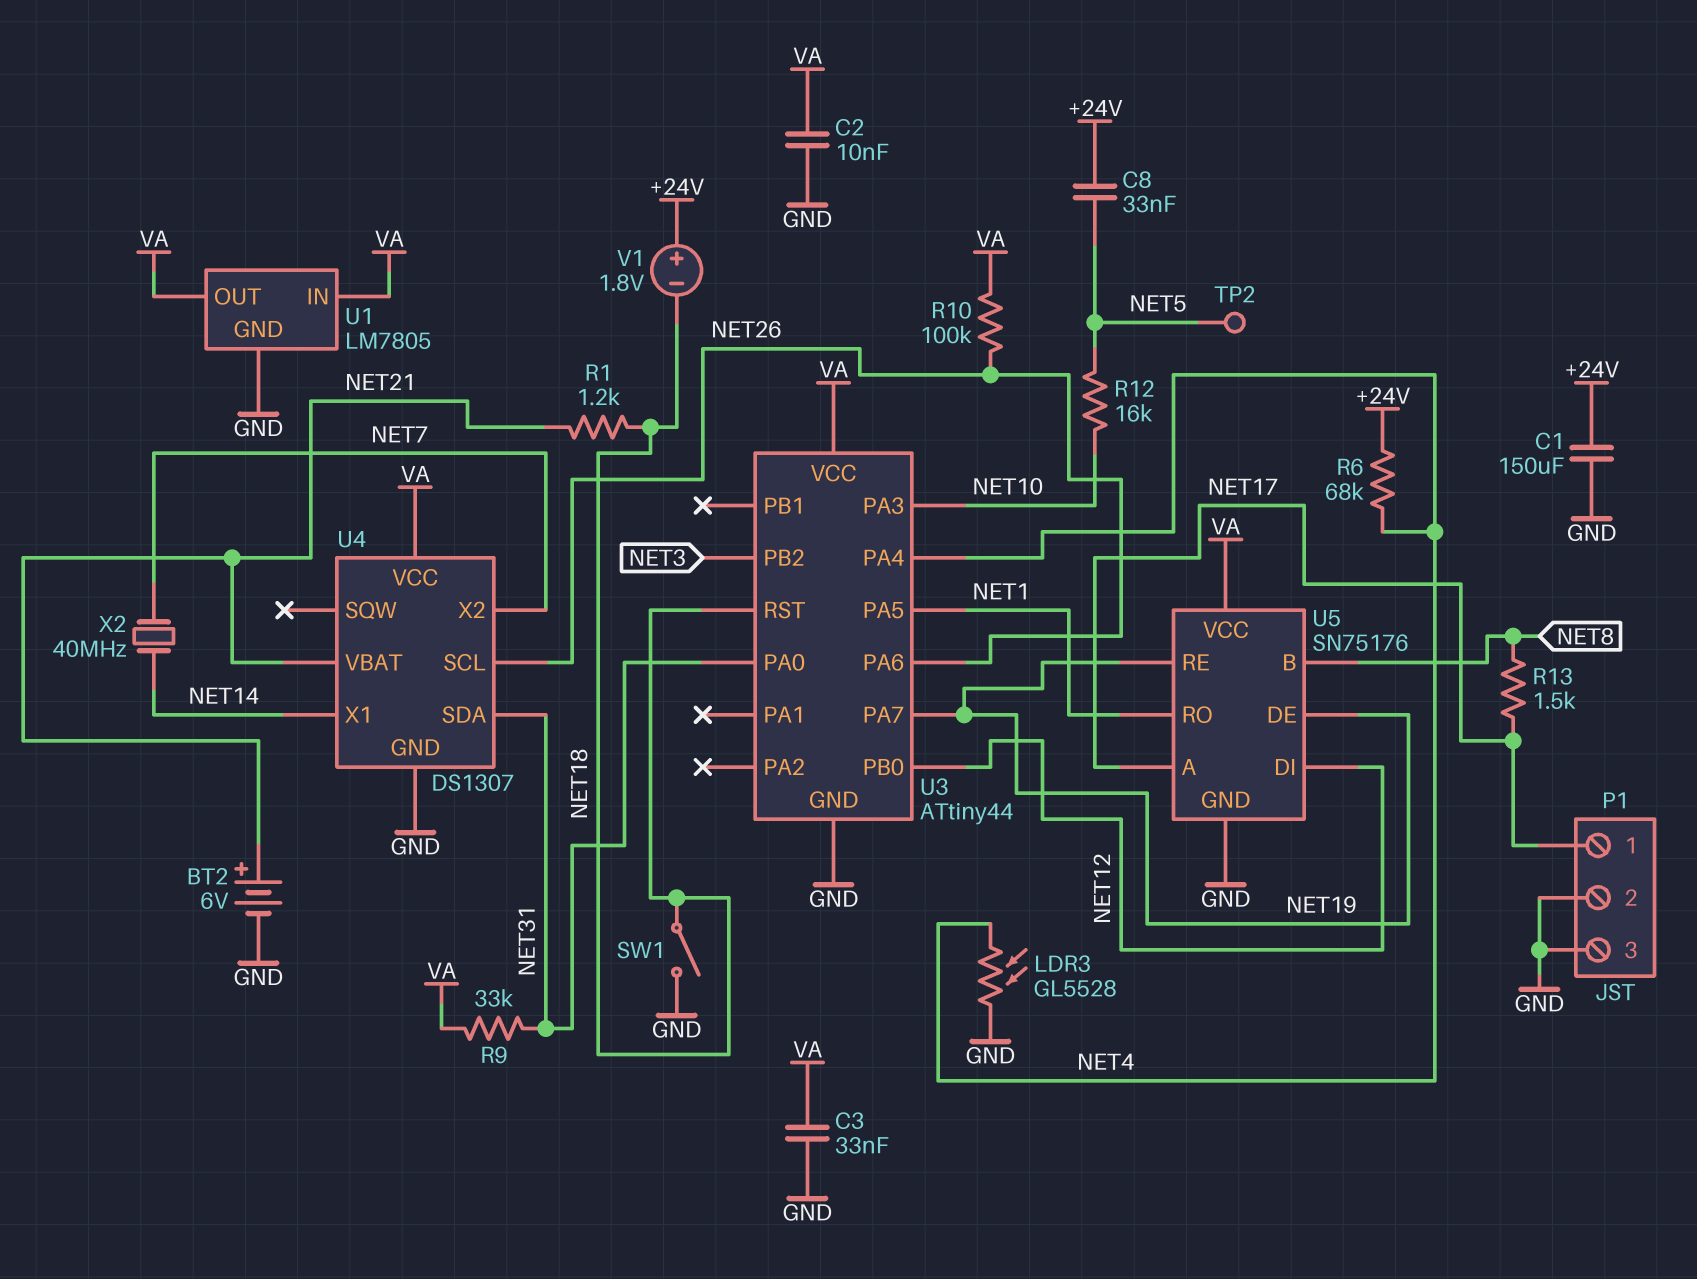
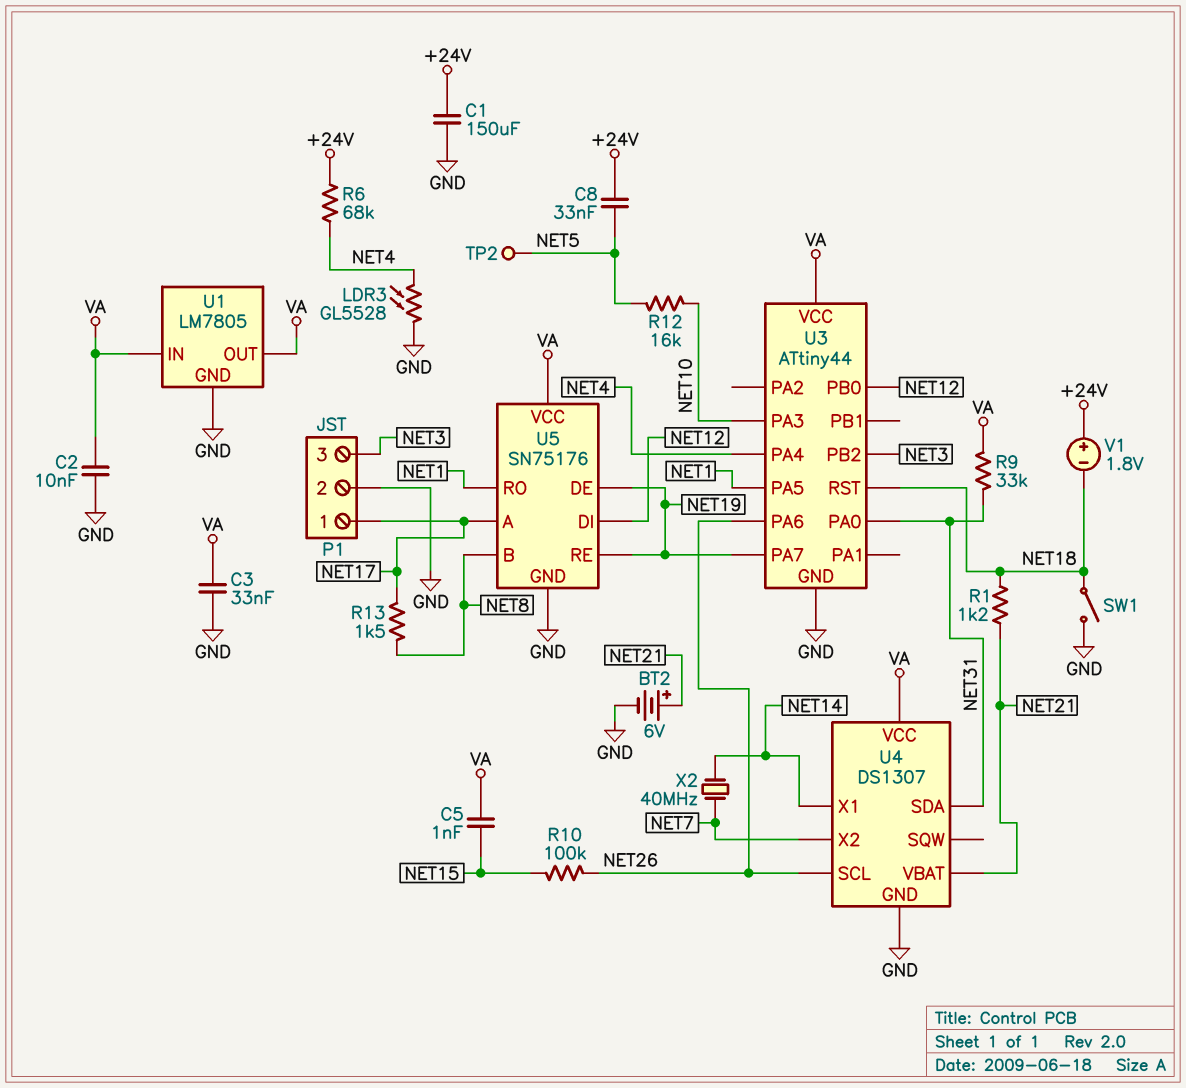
C5: none -> 1nF (NET15, VA)
P1 pin 3: GND -> NET3
R10: 100k (NET26, VA) -> 100k (NET15, NET26)

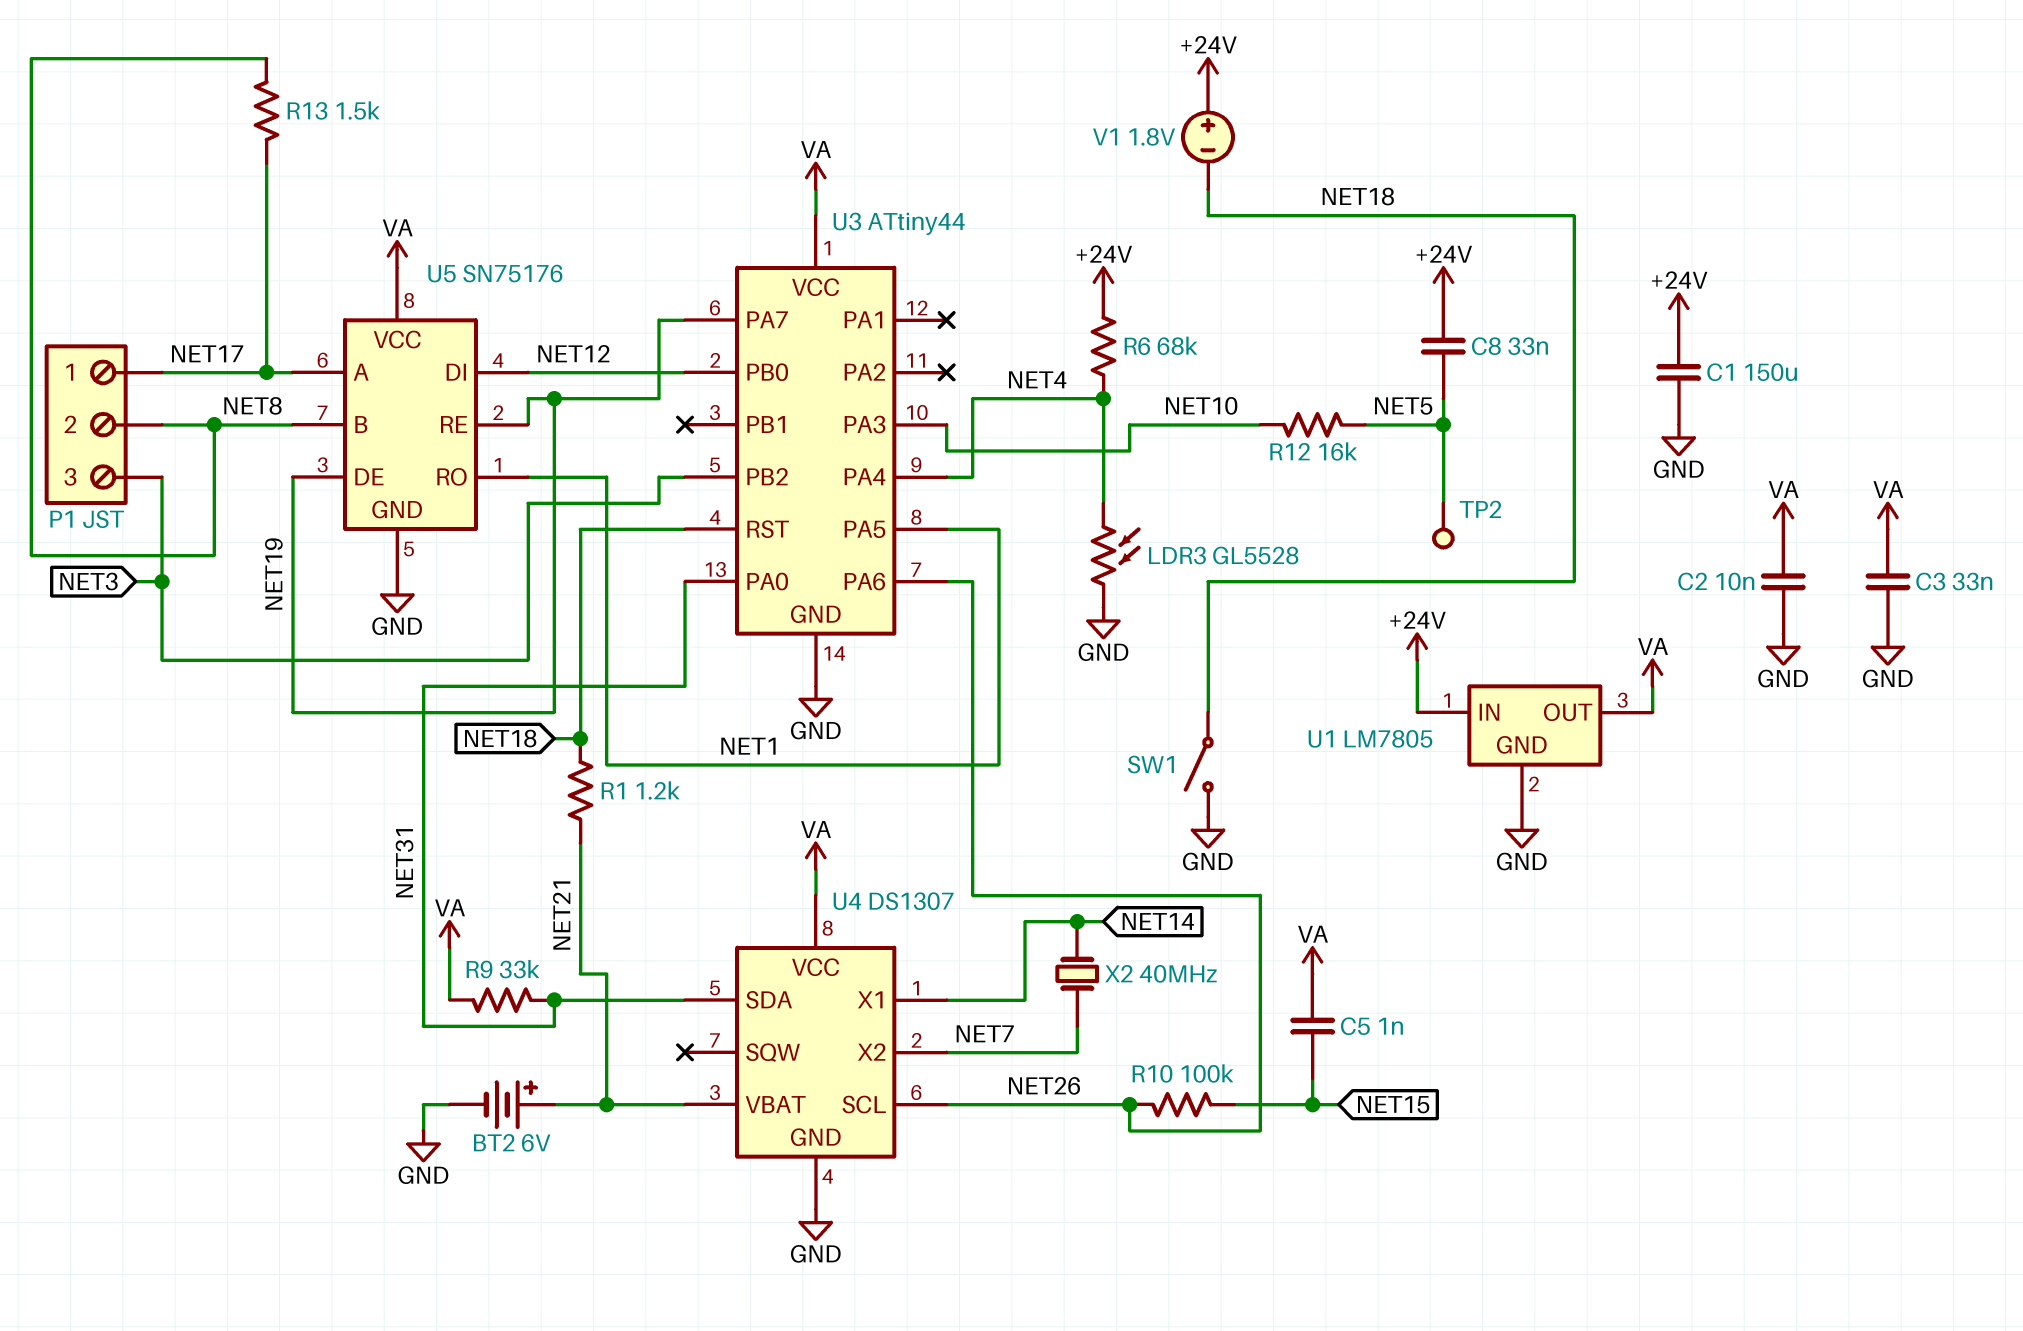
P1 pin 2: GND -> NET8
U1 pin IN: VA -> +24V

